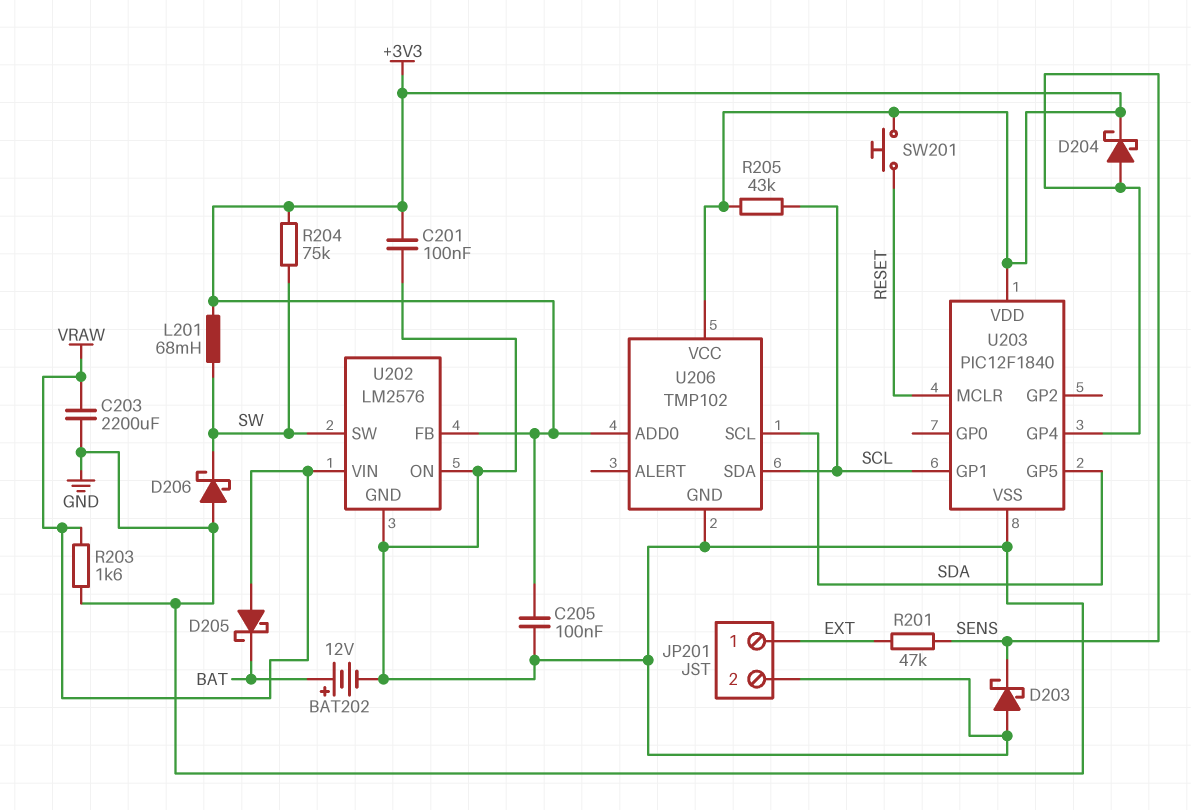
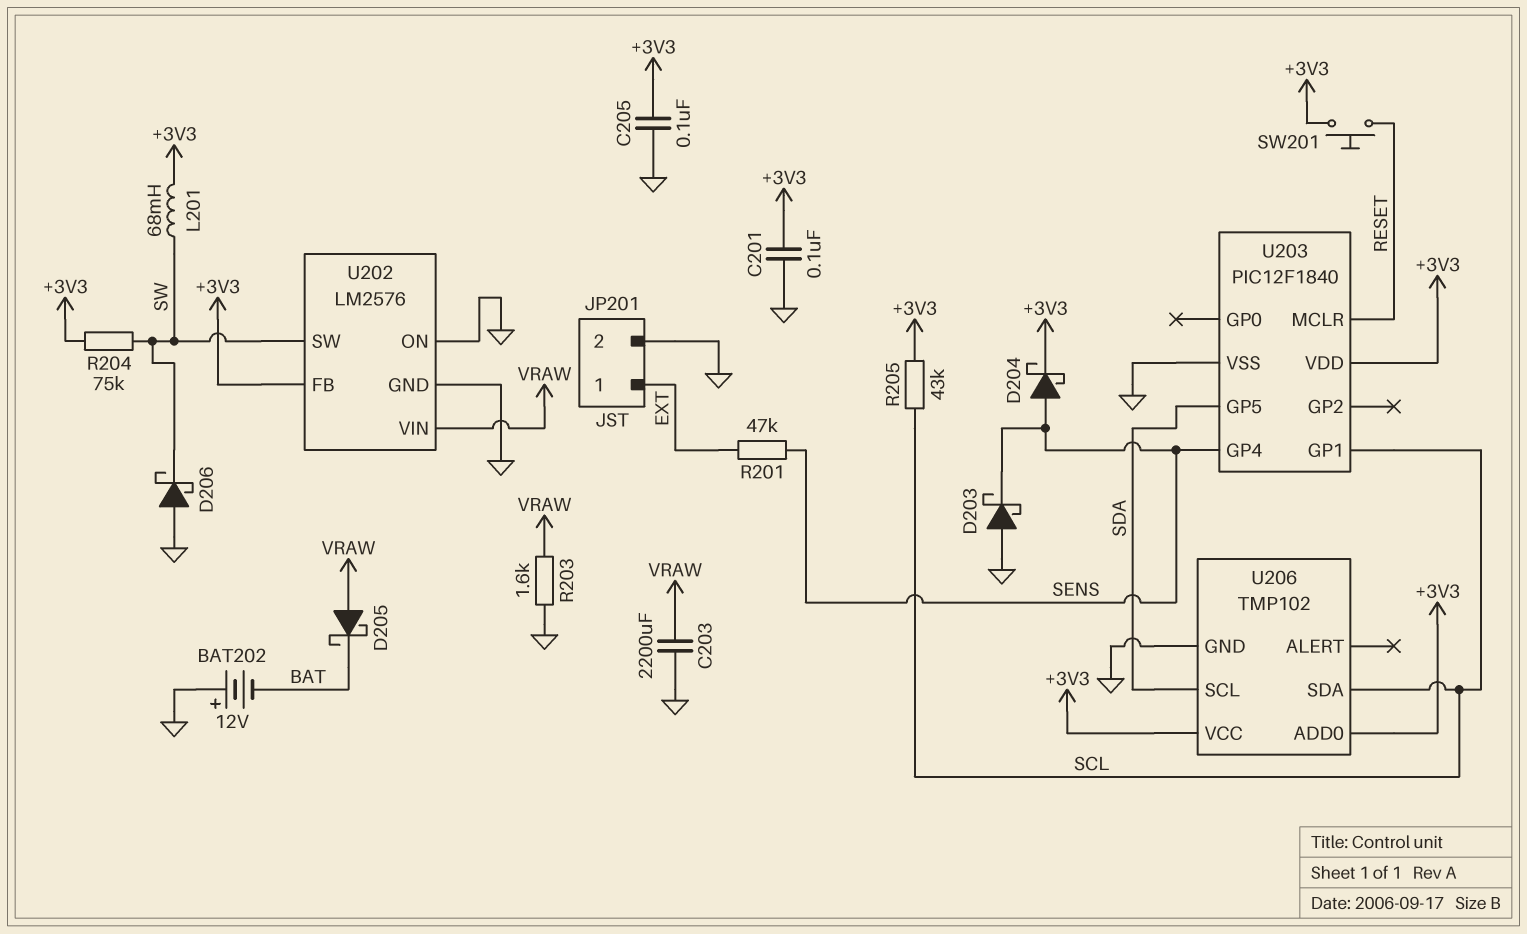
BAT202: 12V (plus BAT, minus GND) -> 12V (plus GND, minus BAT)

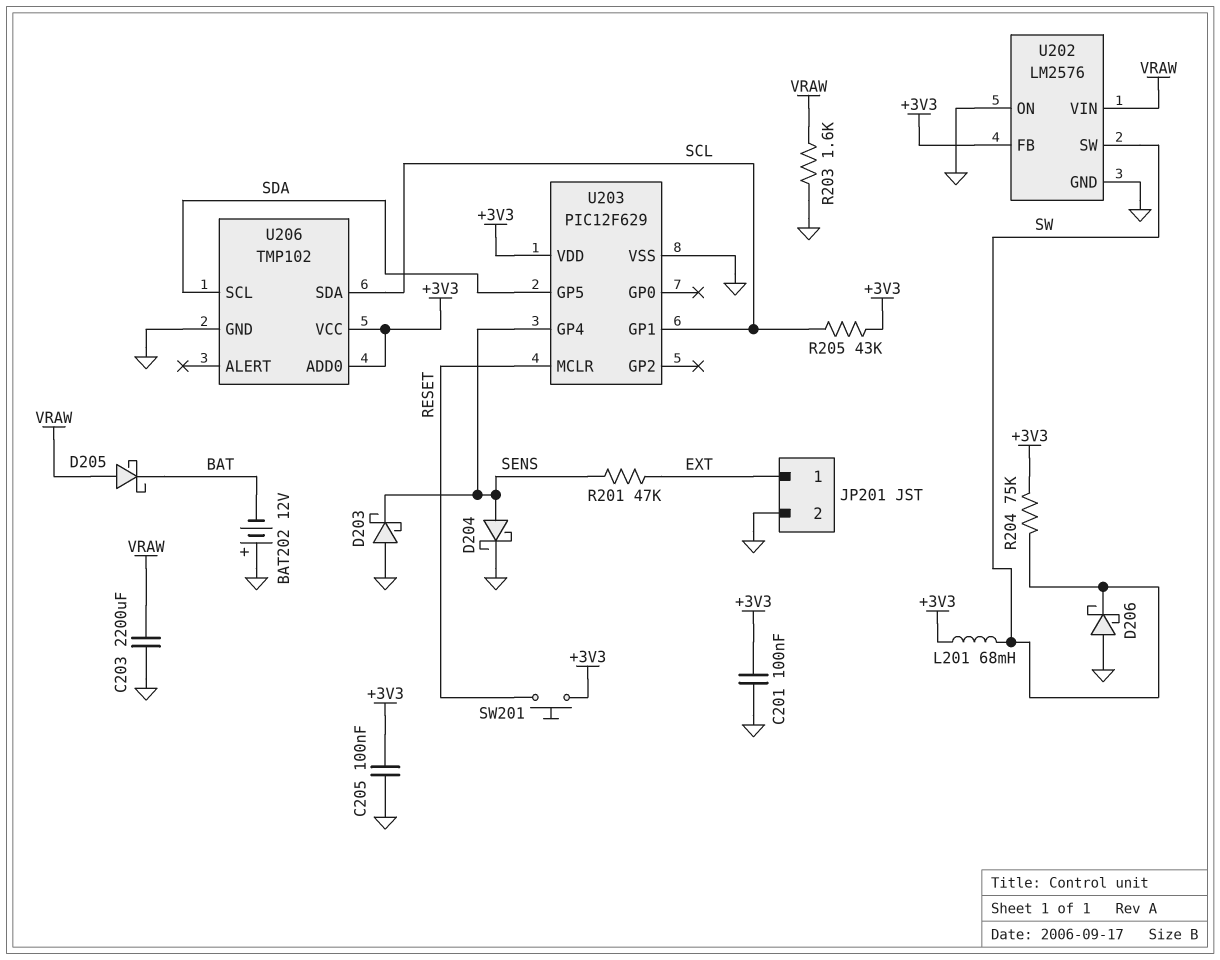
D204: schottky (A SENS, K +3V3) -> schottky (A SENS, K GND)
U203: PIC12F1840 -> PIC12F629

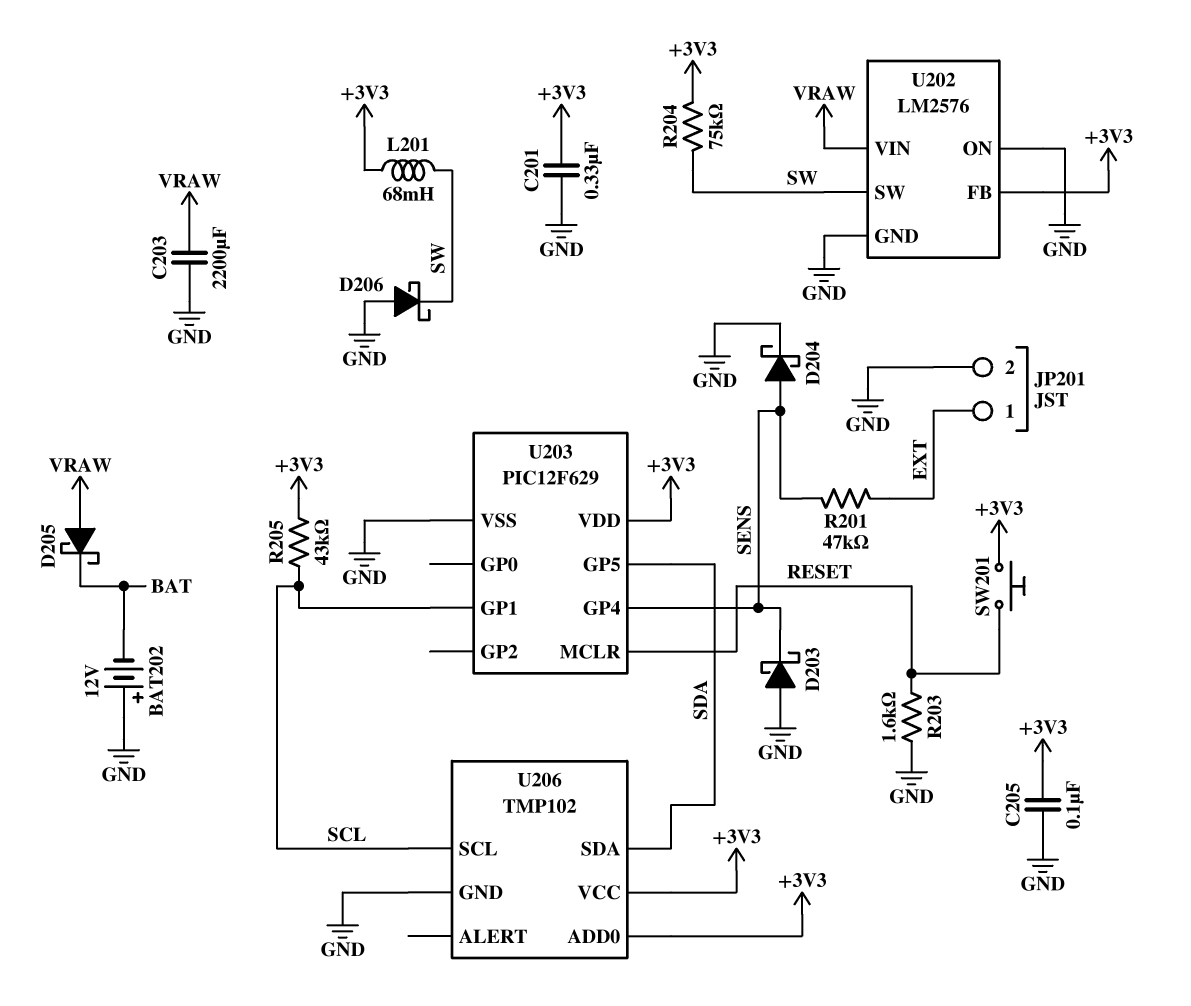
C201: 100nF (+3V3, GND) -> 330nF (+3V3, GND)
R203: 1.6k (GND, VRAW) -> 1.6k (GND, RESET)
U206 pin SCL: SDA -> SCL
U206 pin SDA: SCL -> SDA

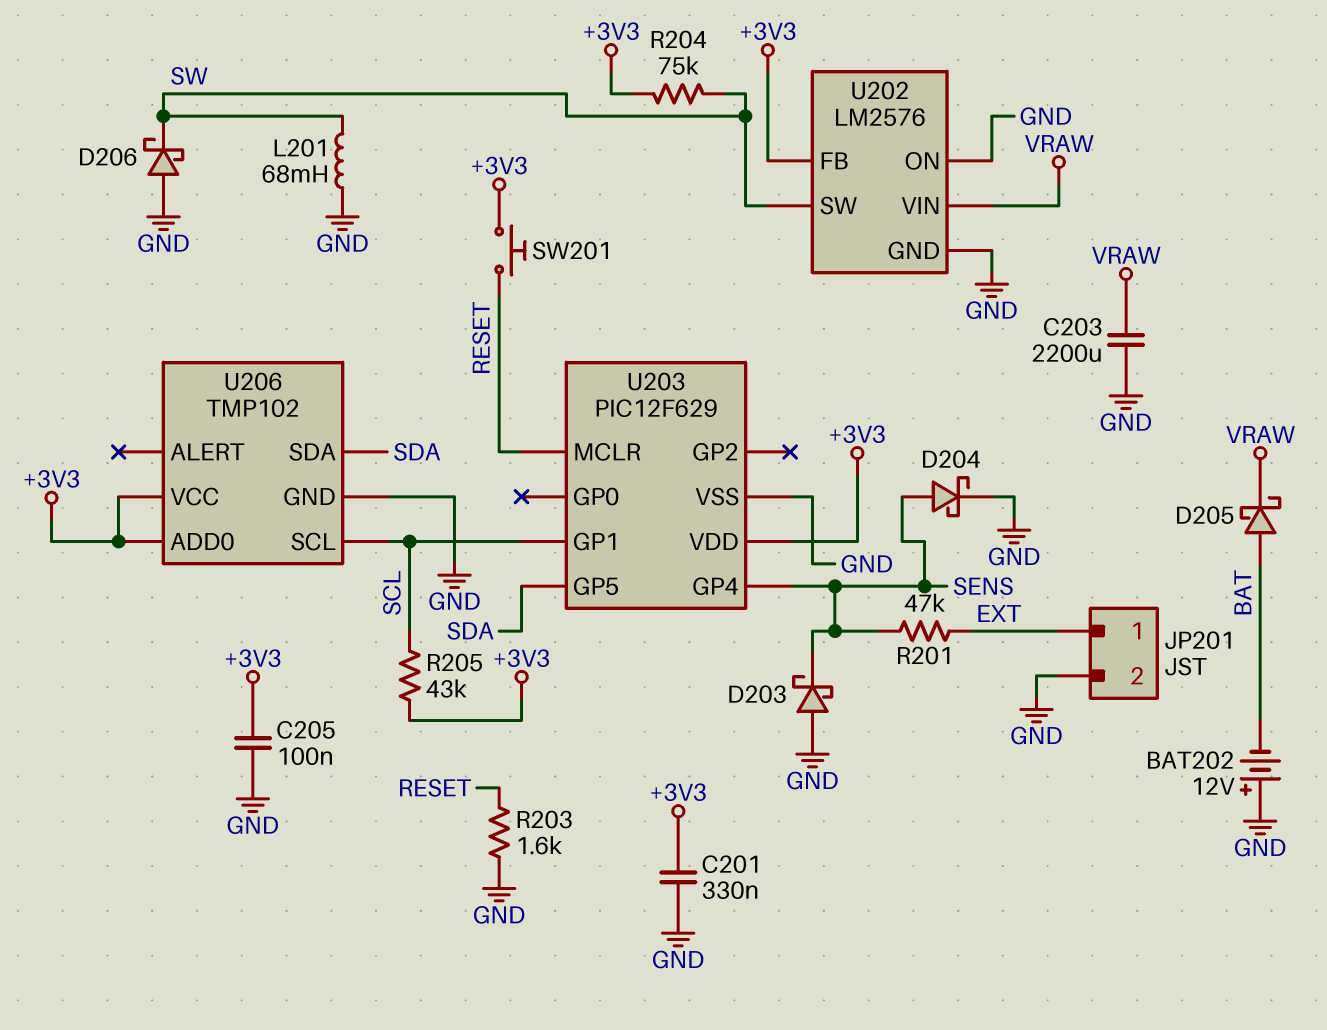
D205: schottky (A VRAW, K BAT) -> schottky (A BAT, K VRAW)
L201: 68mH (+3V3, SW) -> 68mH (GND, SW)

